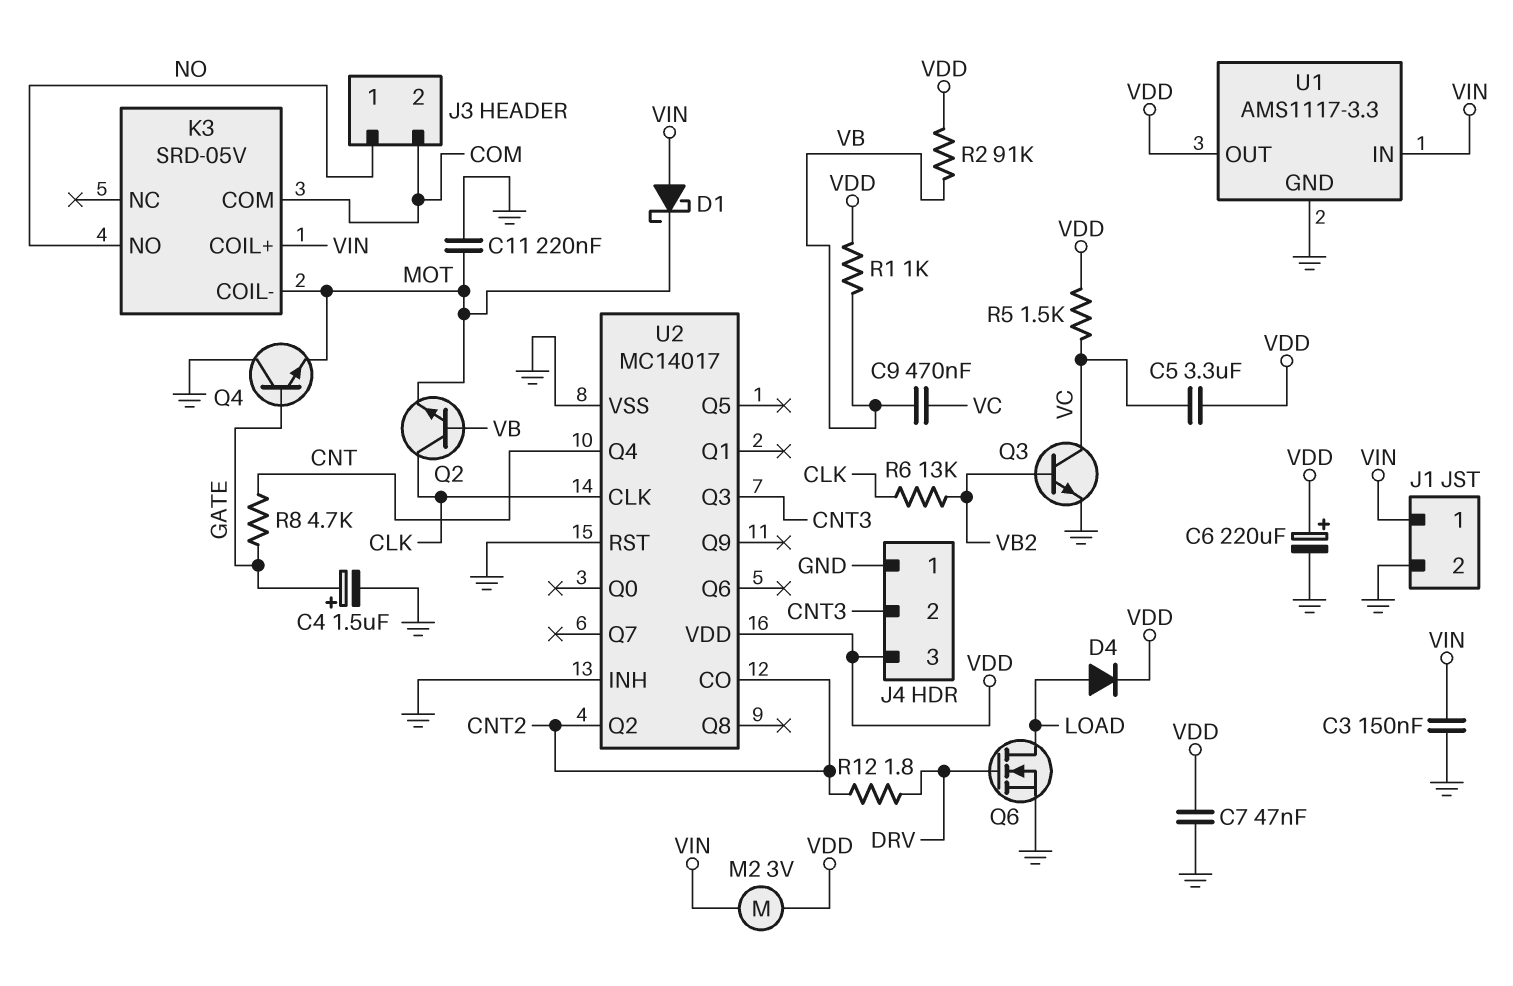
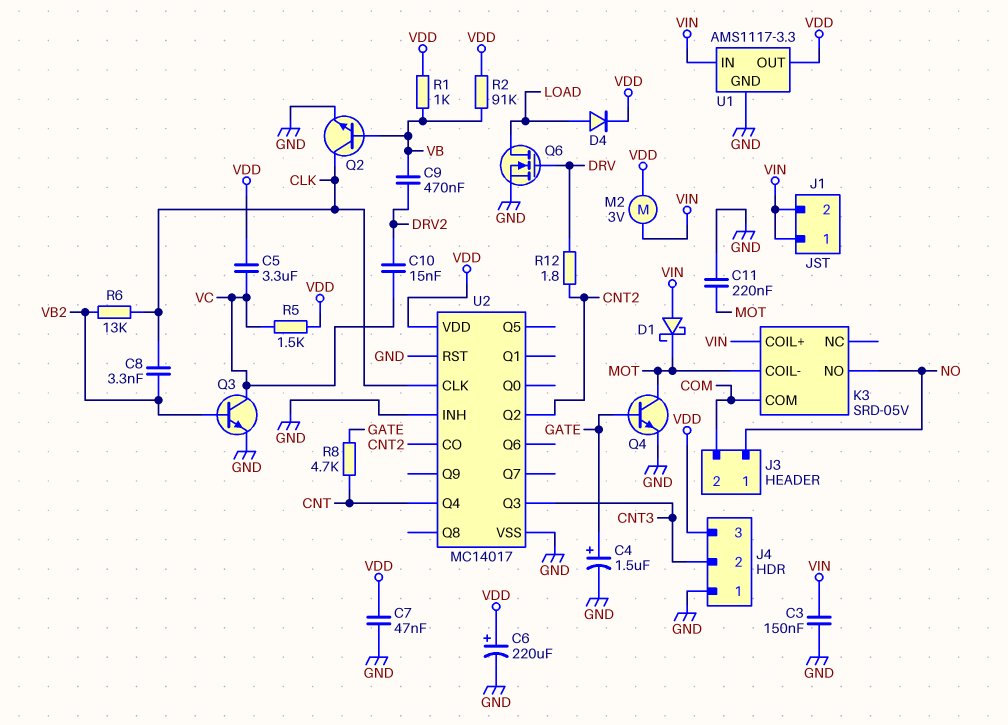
C8: none -> 3.3nF (CLK, VB2)
C9: 470nF (VB, VC) -> 470nF (DRV2, VB)
C10: none -> 15nF (DRV2, VC)
J1 pin 2: GND -> VIN
Q2: NPN (B VB, C CLK, E MOT) -> NPN (B VB, C CLK, E GND)
Q4: NPN (B GATE, C GND, E MOT) -> NPN (B GATE, C MOT, E GND)

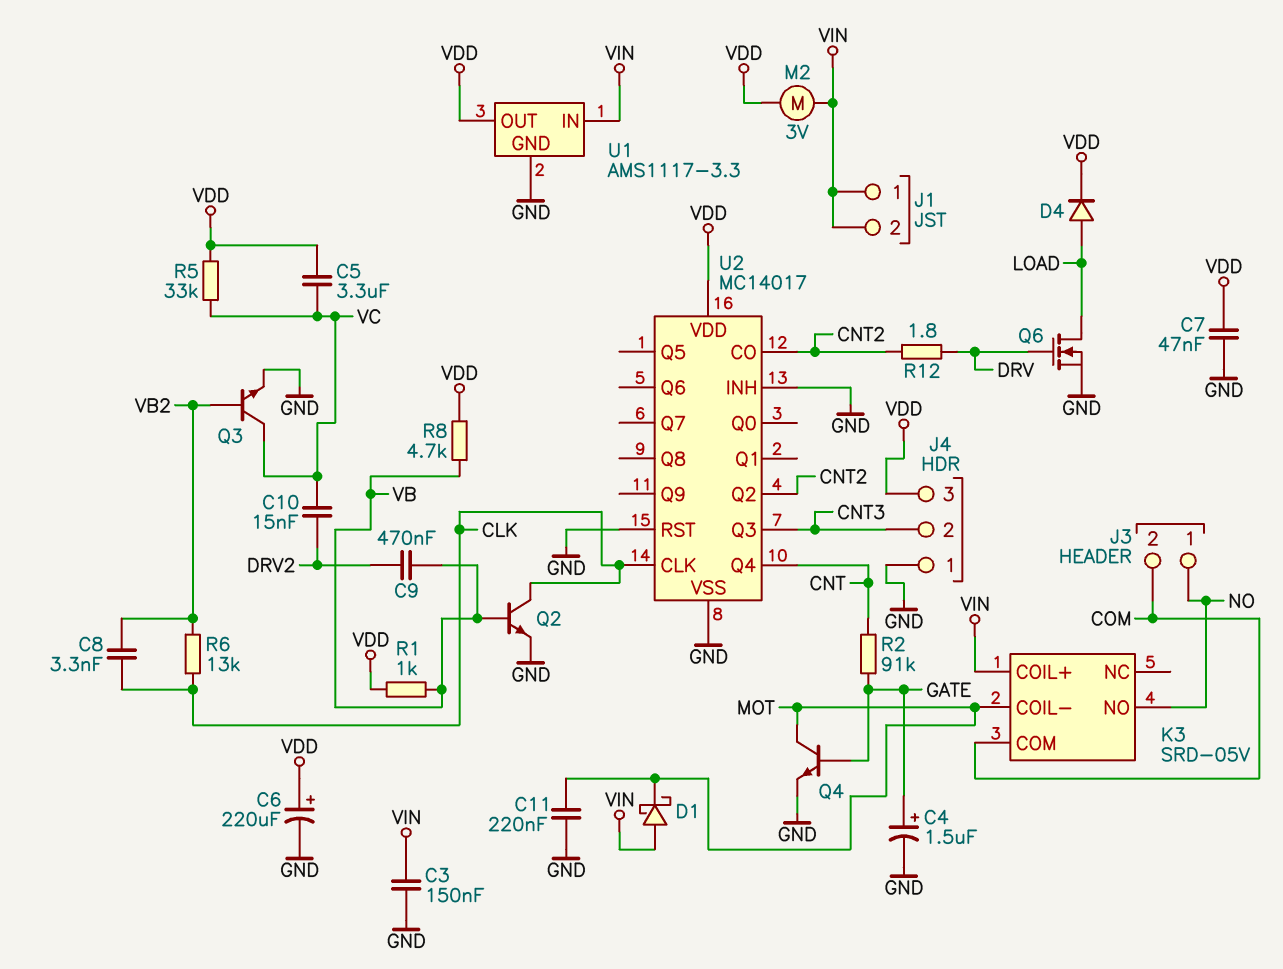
R2: 91k (VB, VDD) -> 91k (CNT, GATE)
R5: 1.5k (VC, VDD) -> 33k (VC, VDD)
R8: 4.7k (CNT, GATE) -> 4.7k (VB, VDD)

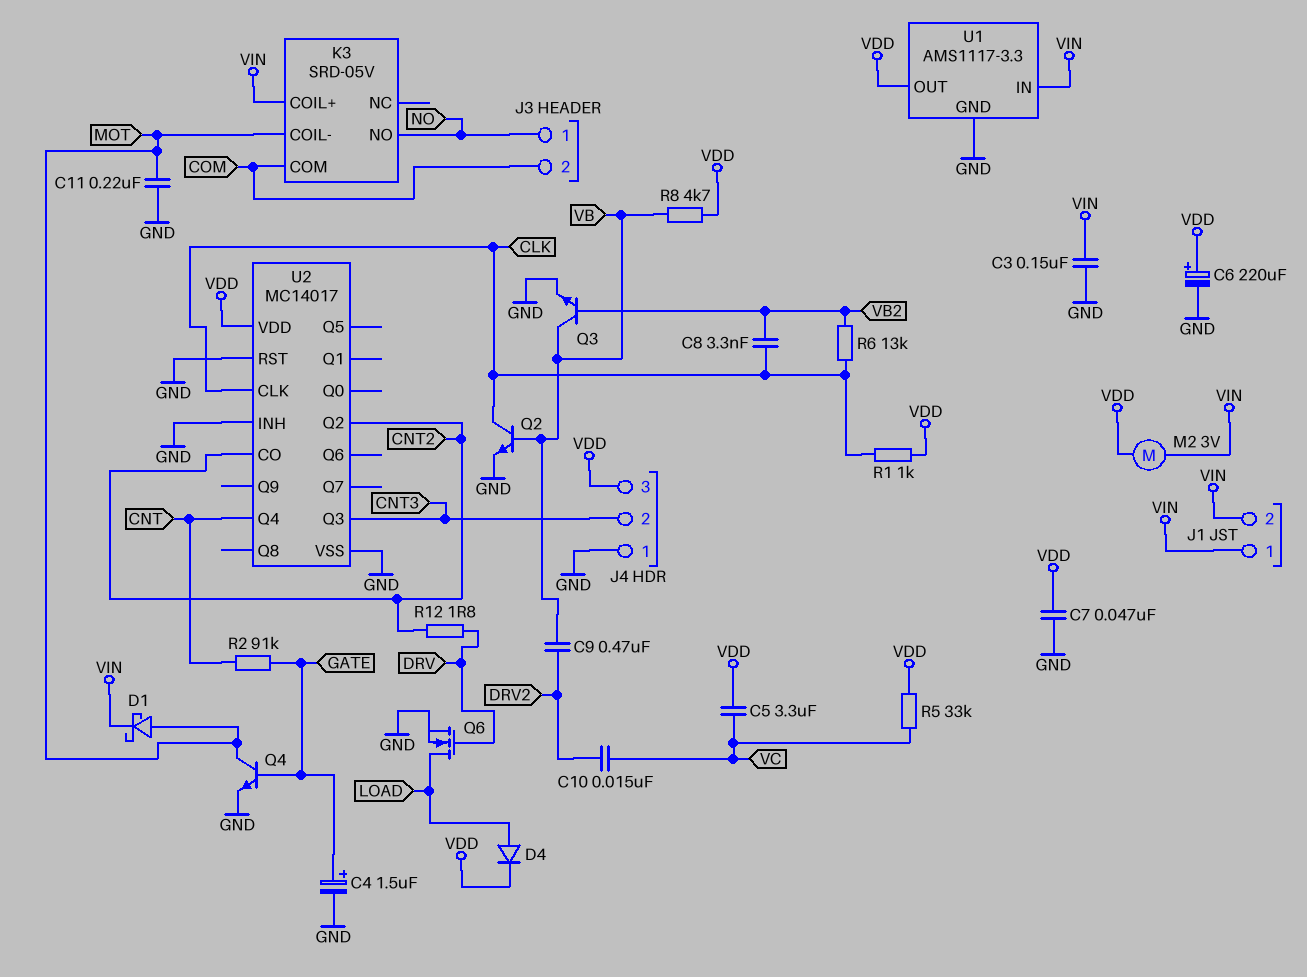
D1: schottky (A VIN, K MOT) -> schottky (A MOT, K VIN)
Q3: NPN (B VB2, C VC, E GND) -> NPN (B VB2, C VB, E GND)
R1: 1k (VB, VDD) -> 1k (CLK, VDD)

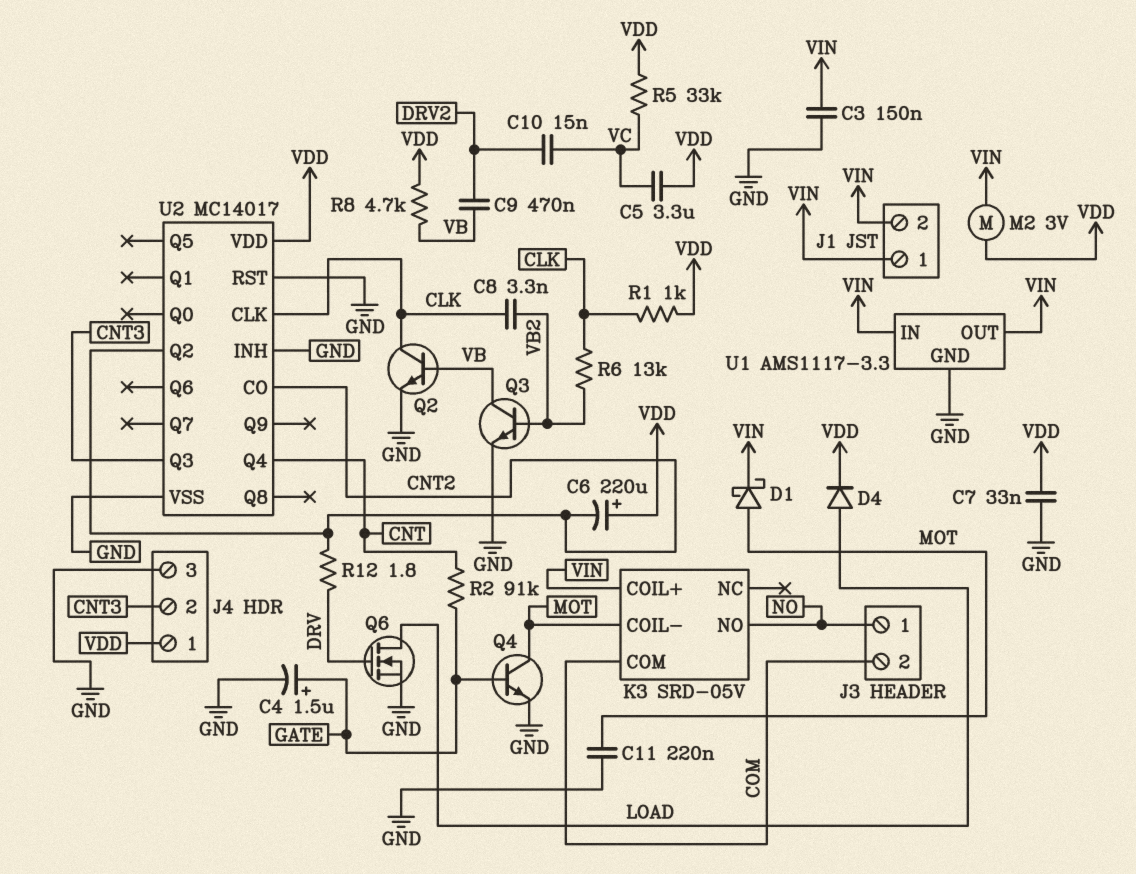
C6: 220uF (plus VDD, minus GND) -> 220uF (plus VDD, minus CNT2)
C7: 47nF (GND, VDD) -> 33nF (GND, VDD)
J4 pin 1: GND -> VDD
J4 pin 3: VDD -> GND
U1 pin OUT: VDD -> VIN

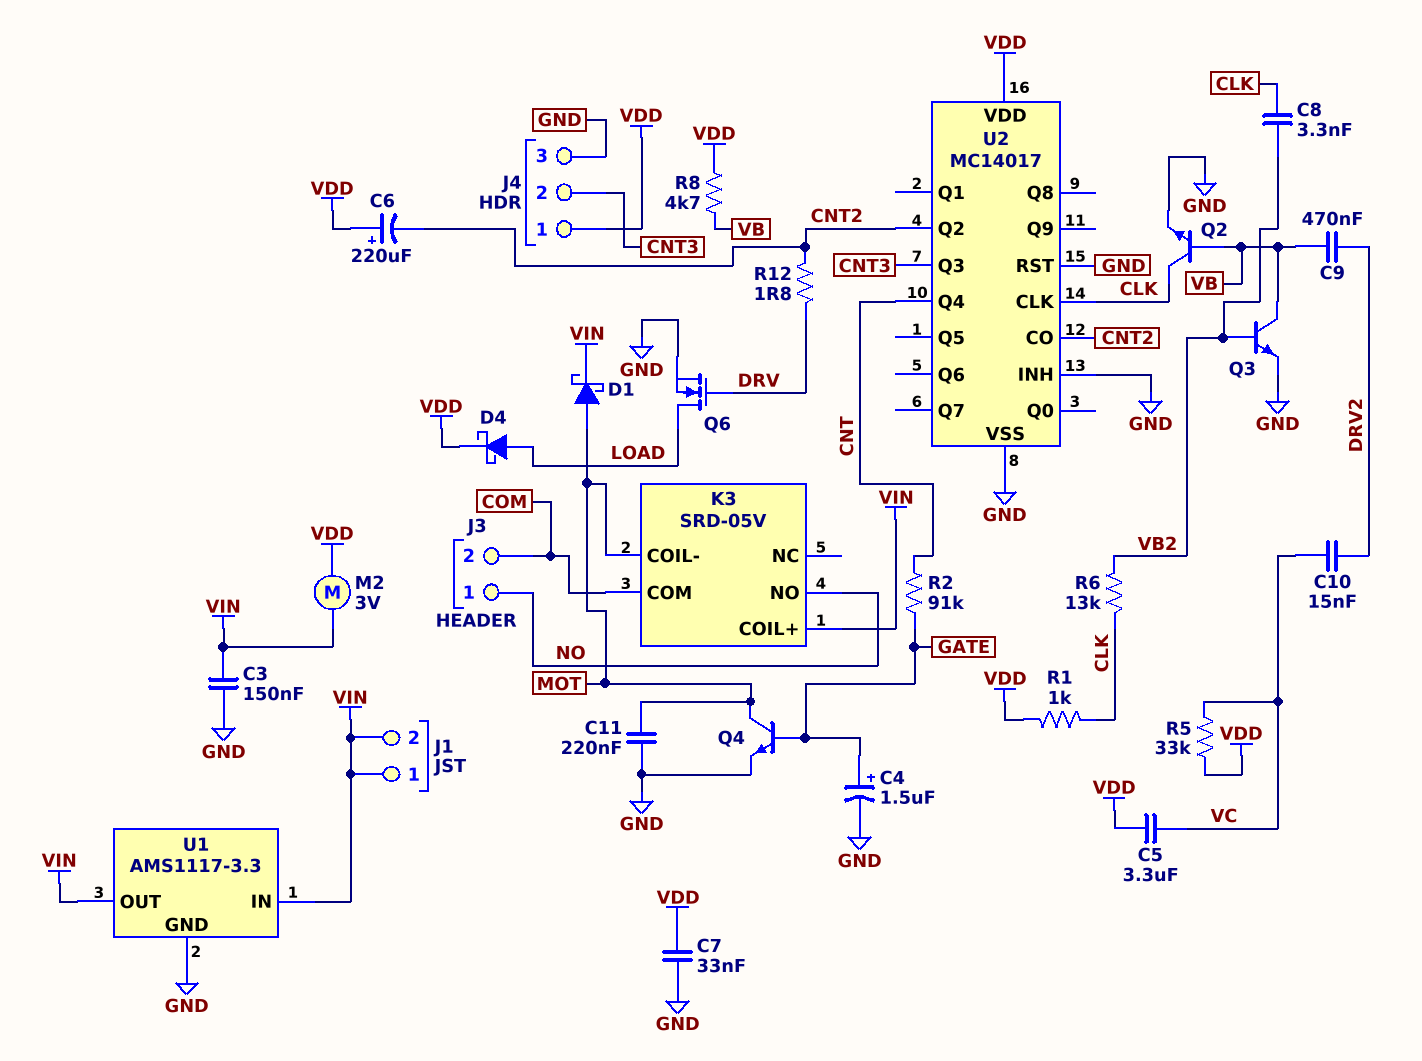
D4: diode (A LOAD, K VDD) -> schottky (A LOAD, K VDD)

